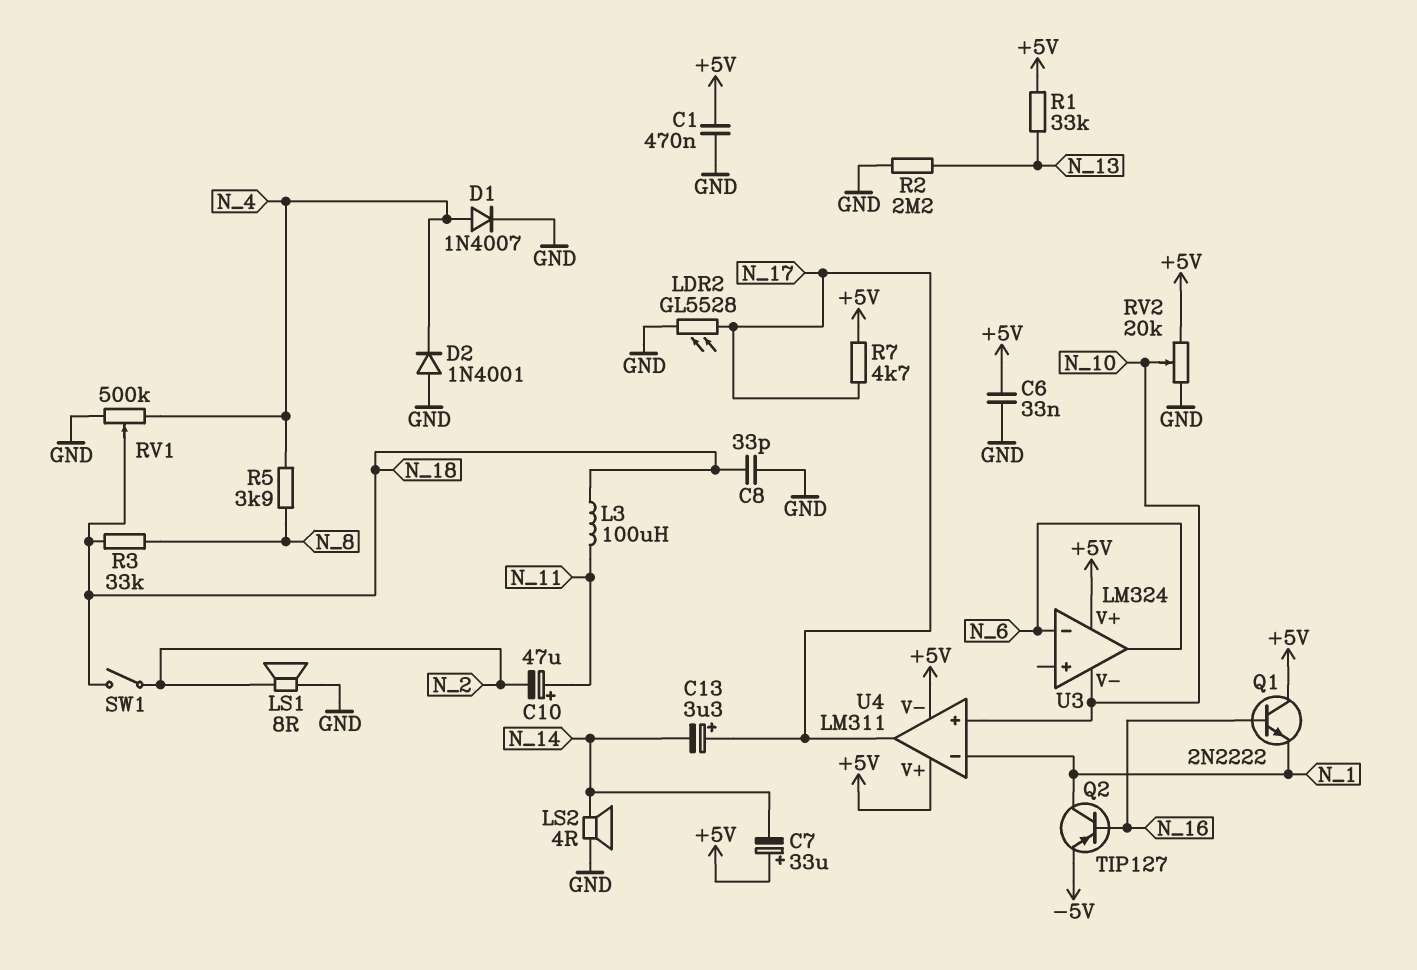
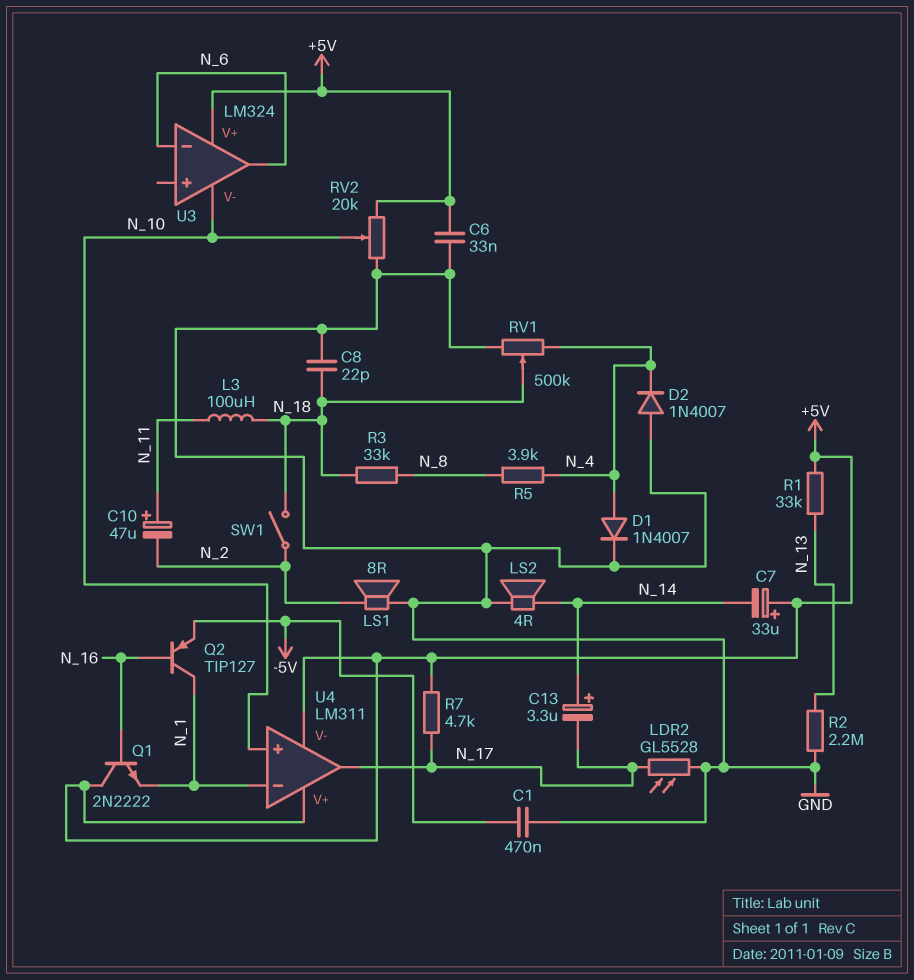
C1: 470nF (+5V, GND) -> 470nF (-5V, GND)
C8: 33pF (GND, N_18) -> 22pF (GND, N_18)
C13: 3.3uF (plus N_17, minus N_14) -> 3.3uF (plus N_14, minus N_17)
D2: diode 1N4001 (A GND, K N_4) -> diode 1N4007 (A GND, K N_4)

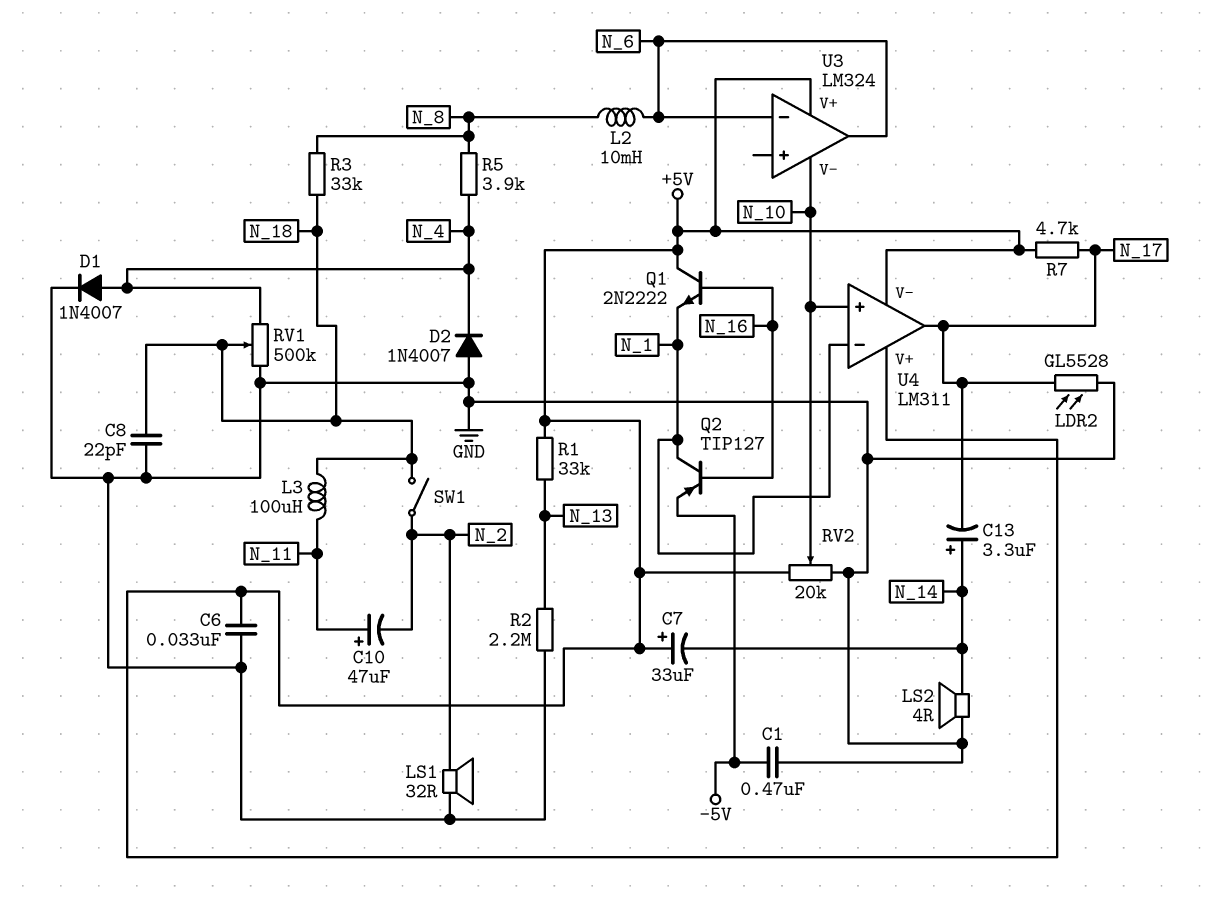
L2: none -> 10mH (N_6, N_8)
LS1: speaker 8R (GND, N_2) -> speaker 32R (GND, N_2)

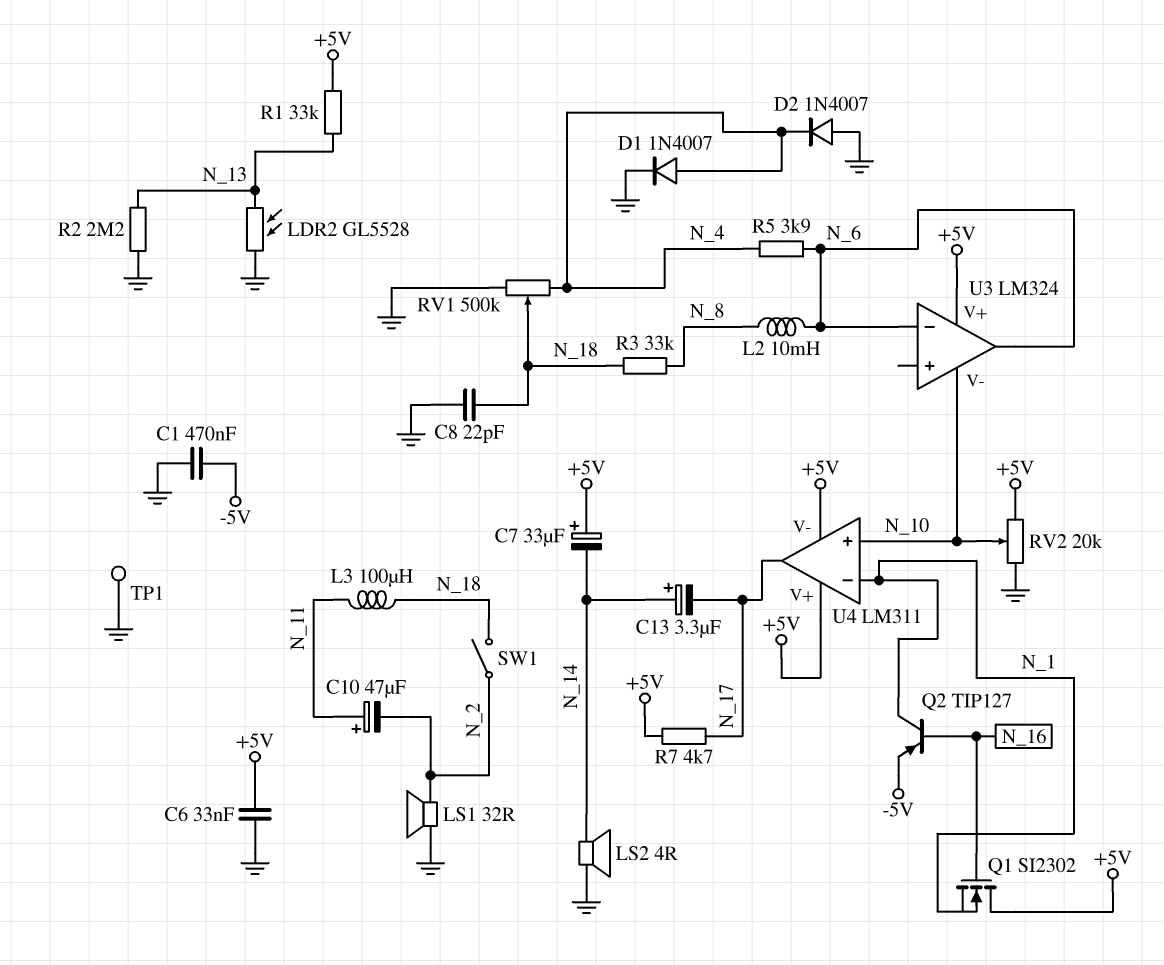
LDR2: GL5528 (GND, N_17) -> GL5528 (GND, N_13)
Q1: NPN 2N2222 (B N_16, C +5V, E N_1) -> NMOS SI2302 (G N_16, D +5V, S N_1)
R5: 3.9k (N_4, N_8) -> 3.9k (N_4, N_6)
TP1: none -> test point (GND)

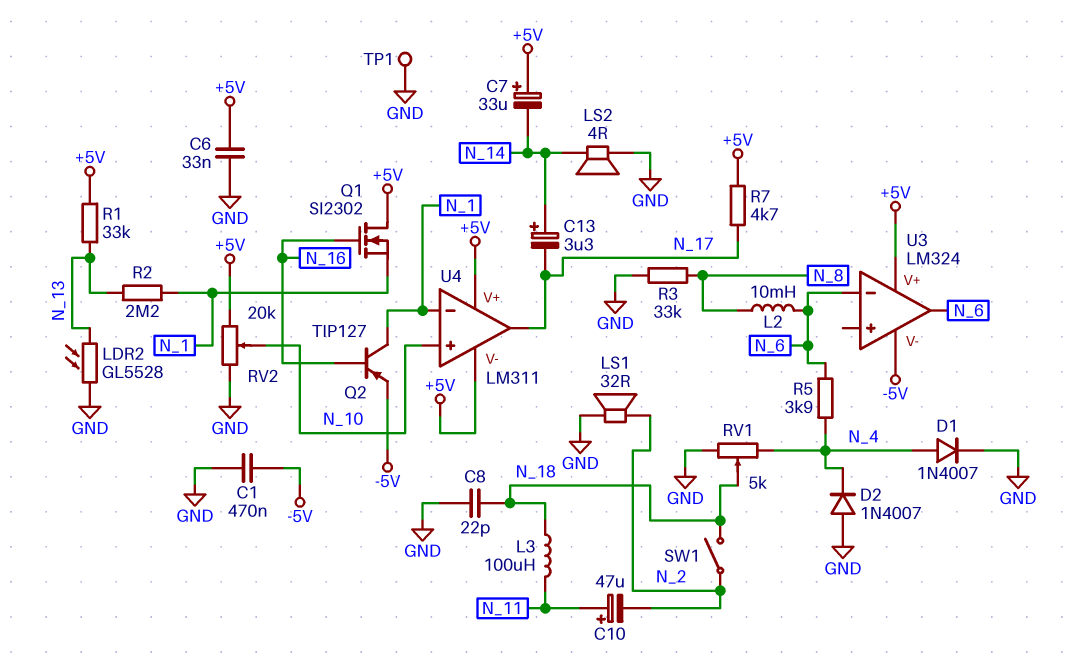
R2: 2.2M (GND, N_13) -> 2.2M (N_1, N_13)
R3: 33k (N_8, N_18) -> 33k (GND, N_8)
RV1: 500k (GND, N_4, wiper N_18) -> 5k (GND, N_4, wiper N_18)
U3 pin V-: N_10 -> -5V

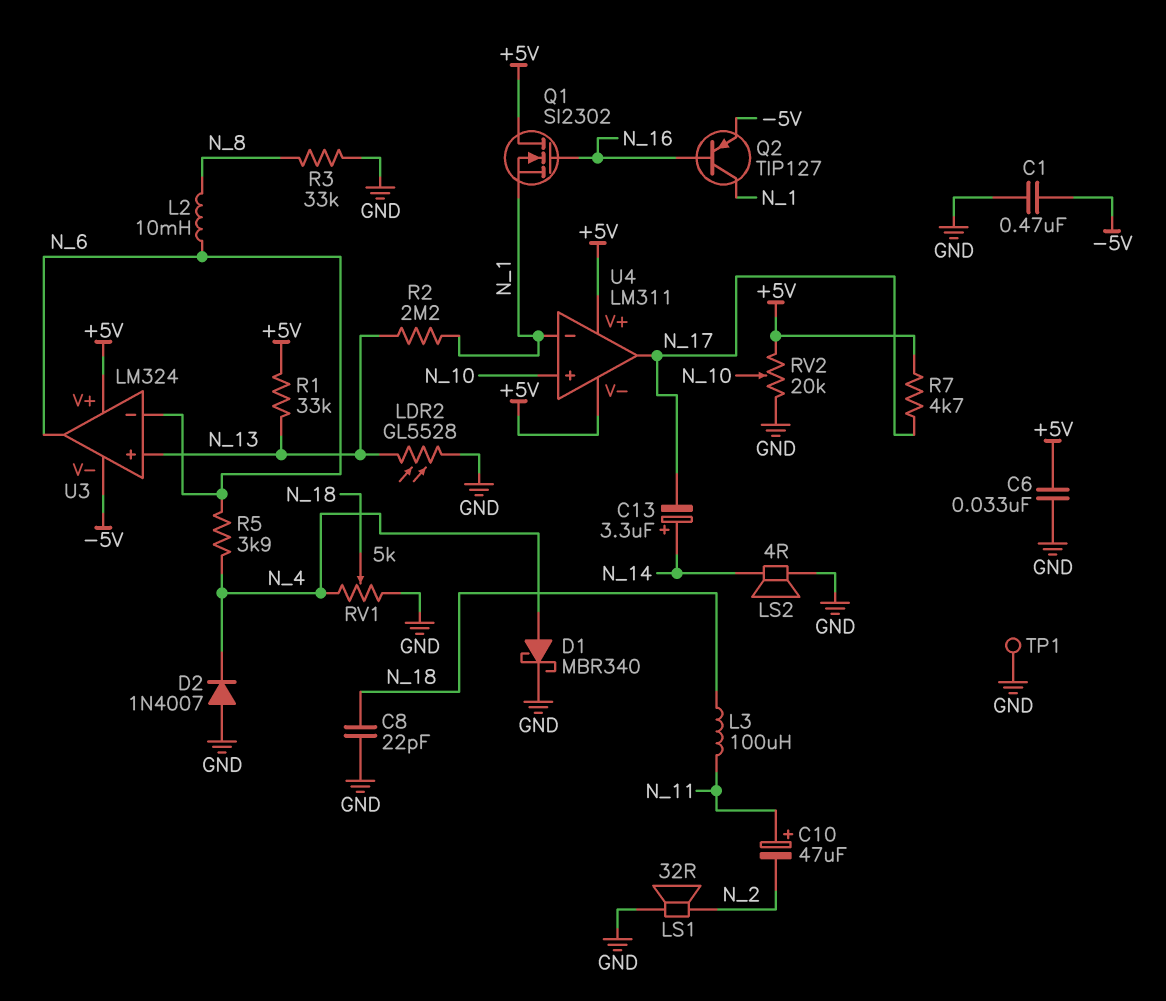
C7: 33uF (plus +5V, minus N_14) -> none
D1: diode 1N4007 (A N_4, K GND) -> schottky MBR340 (A N_4, K GND)
SW1: switch (N_2, N_18) -> none
U3 pin in+: none -> N_13

